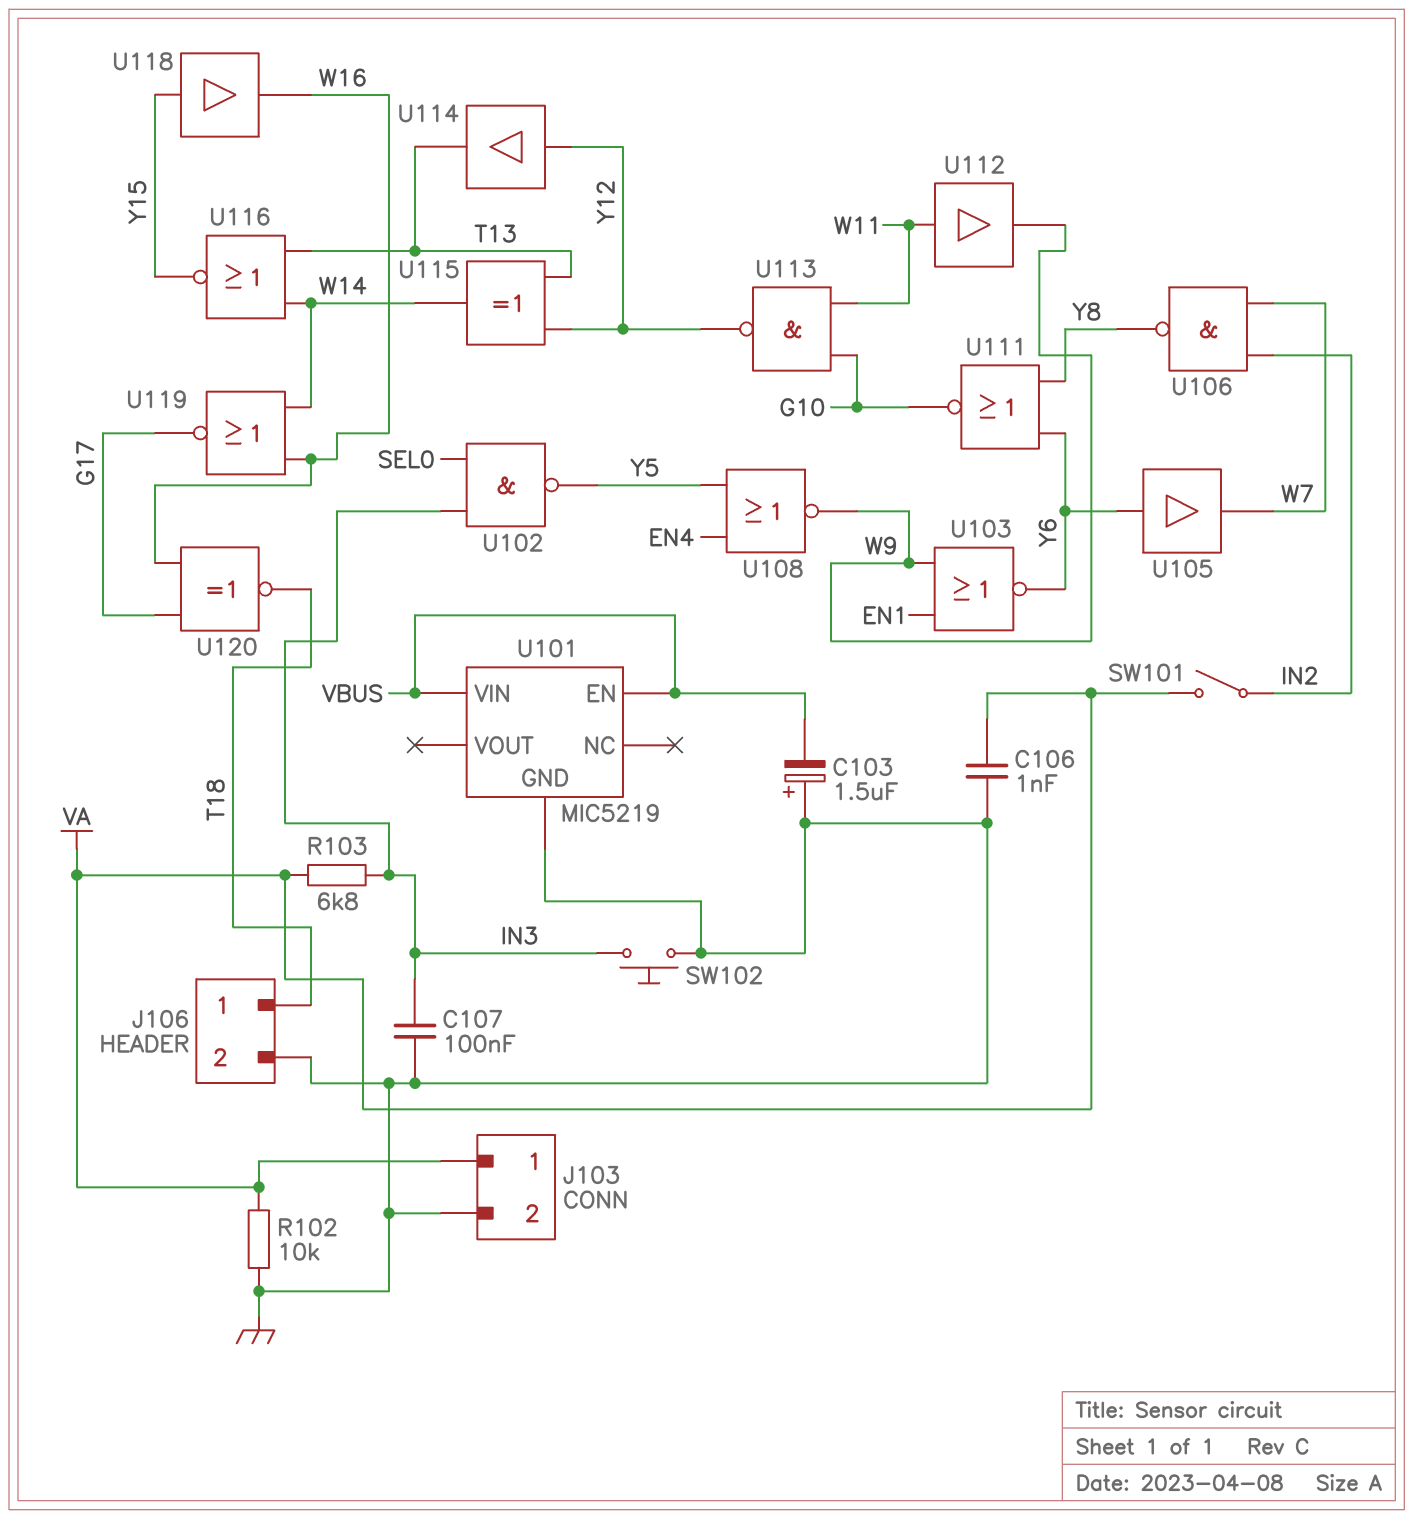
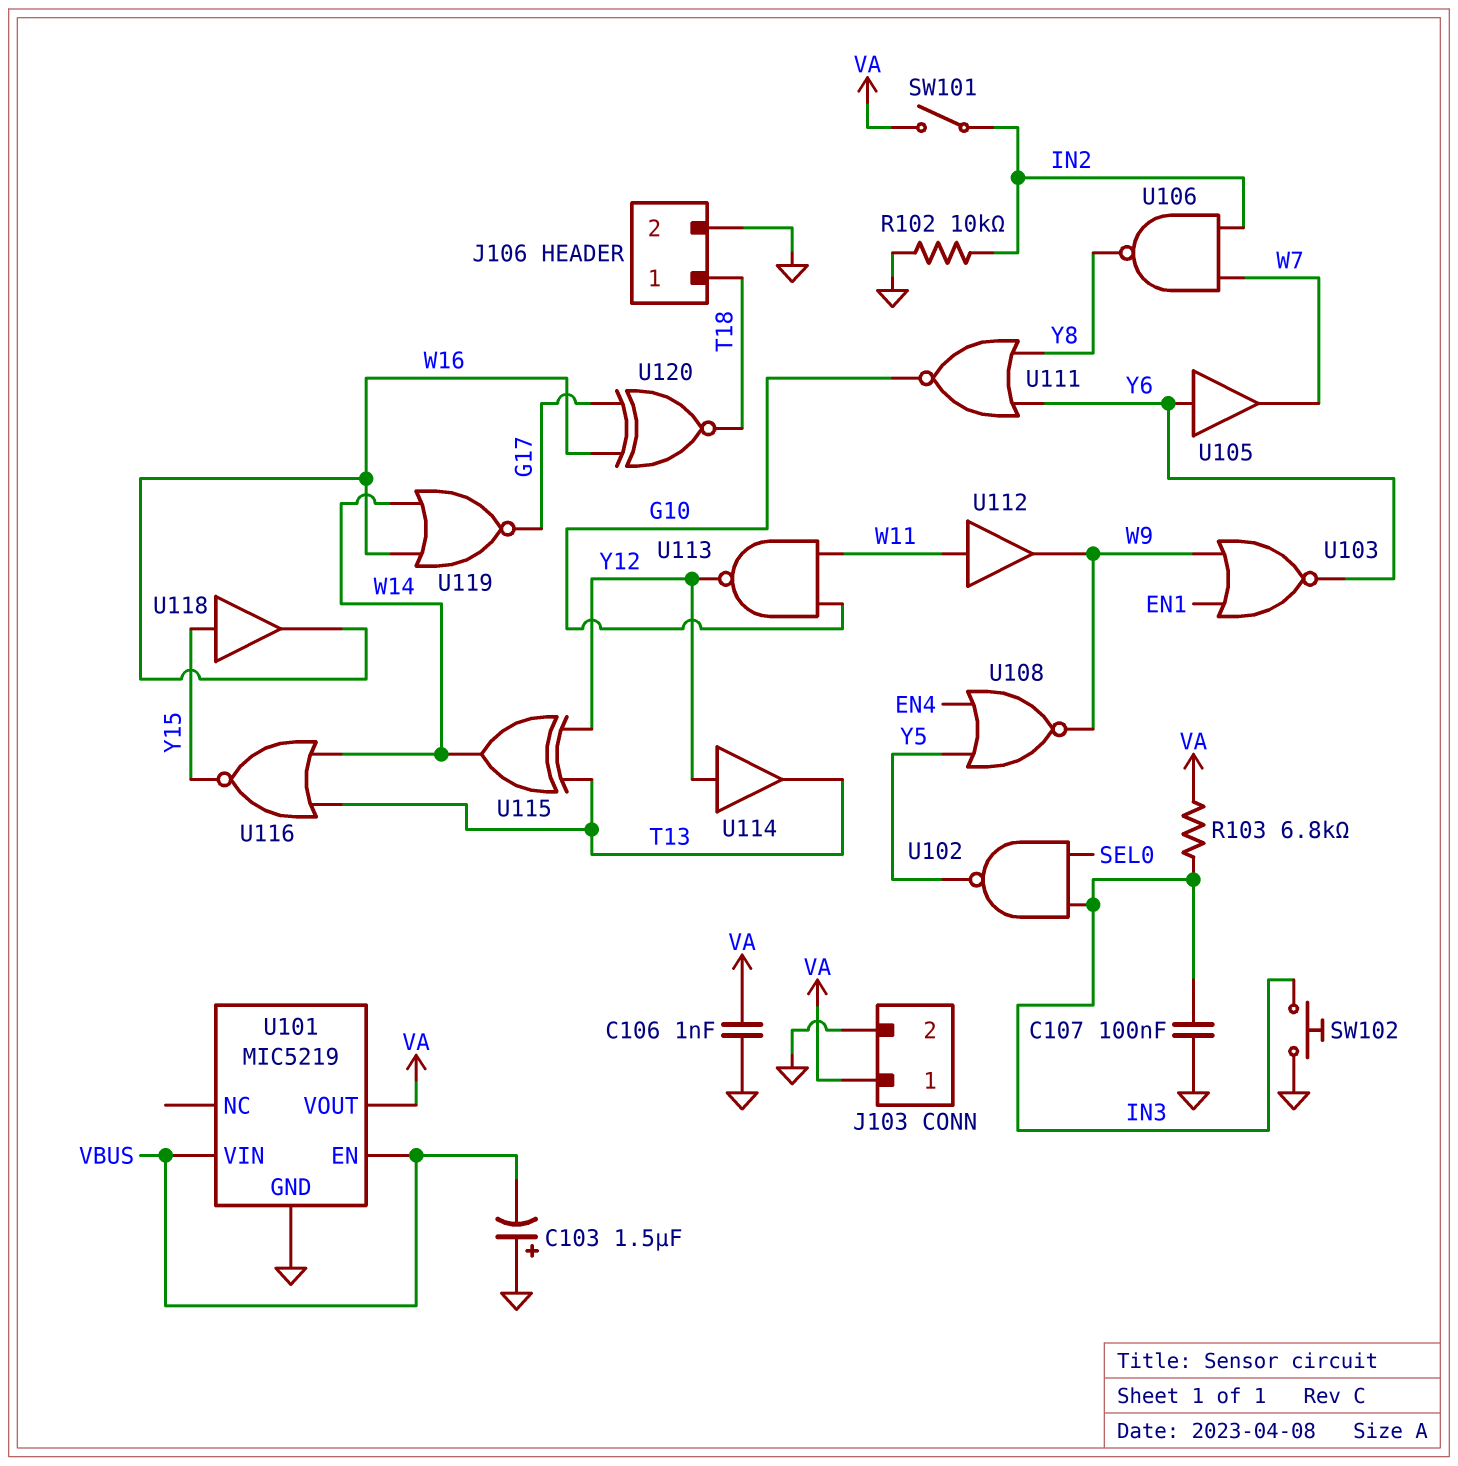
R102: 10k (GND, VA) -> 10k (GND, IN2)
U101 pin VOUT: none -> VA

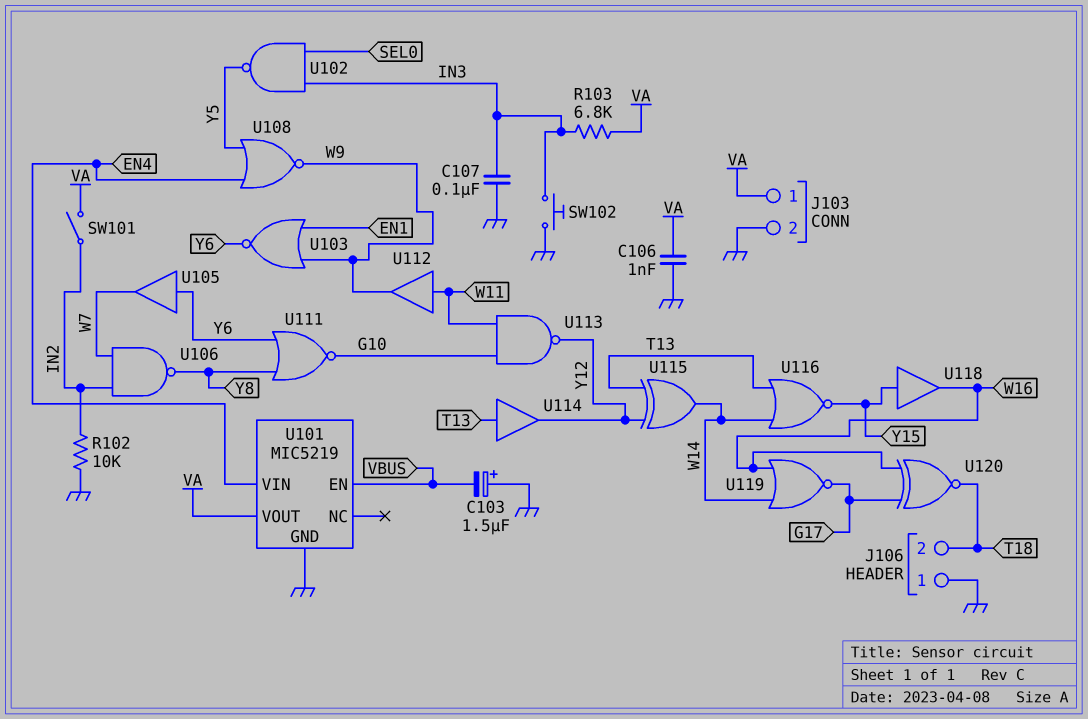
J106 pin 1: T18 -> GND
J106 pin 2: GND -> T18
U101 pin VIN: VBUS -> EN4
U114: buffer (in Y12, out T13) -> buffer (in T13, out Y12)

